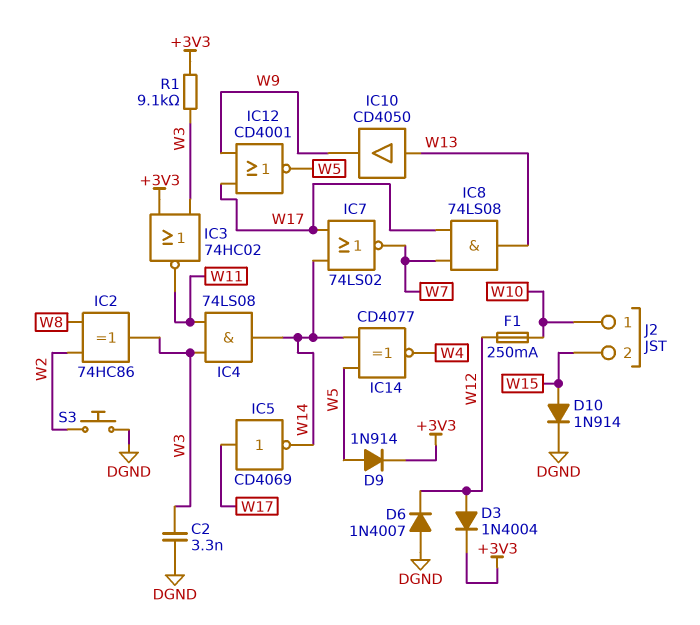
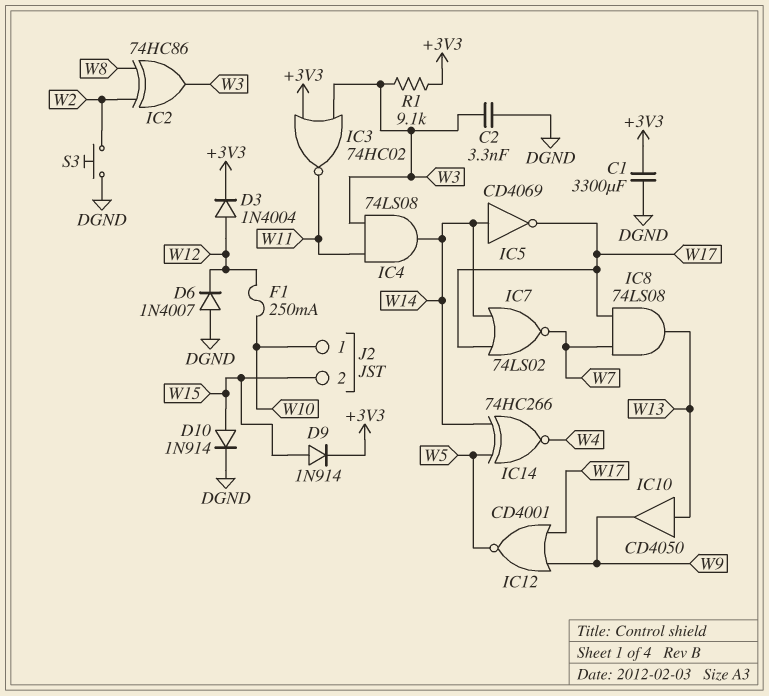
C1: none -> 3300uF (+3V3, DGND)
D9: diode 1N914 (A W5, K +3V3) -> diode 1N914 (A W15, K +3V3)
IC5: NOT CD4069 (in W17, out W14) -> NOT CD4069 (in W14, out W17)
IC14: XNOR CD4077 (in W5, in W14, out W4) -> XNOR 74HC266 (in W5, in W14, out W4)

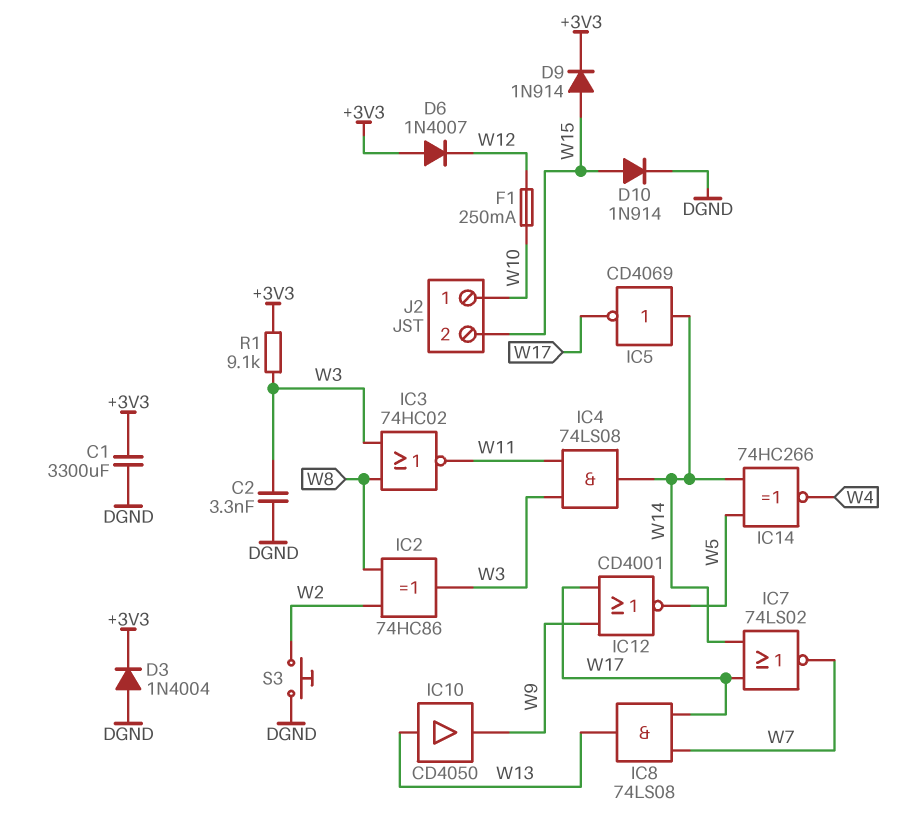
D3: diode 1N4004 (A W12, K +3V3) -> diode 1N4004 (A DGND, K +3V3)
D6: diode 1N4007 (A DGND, K W12) -> diode 1N4007 (A +3V3, K W12)
IC3: NOR 74HC02 (in +3V3, in W3, out W11) -> NOR 74HC02 (in W3, in W8, out W11)

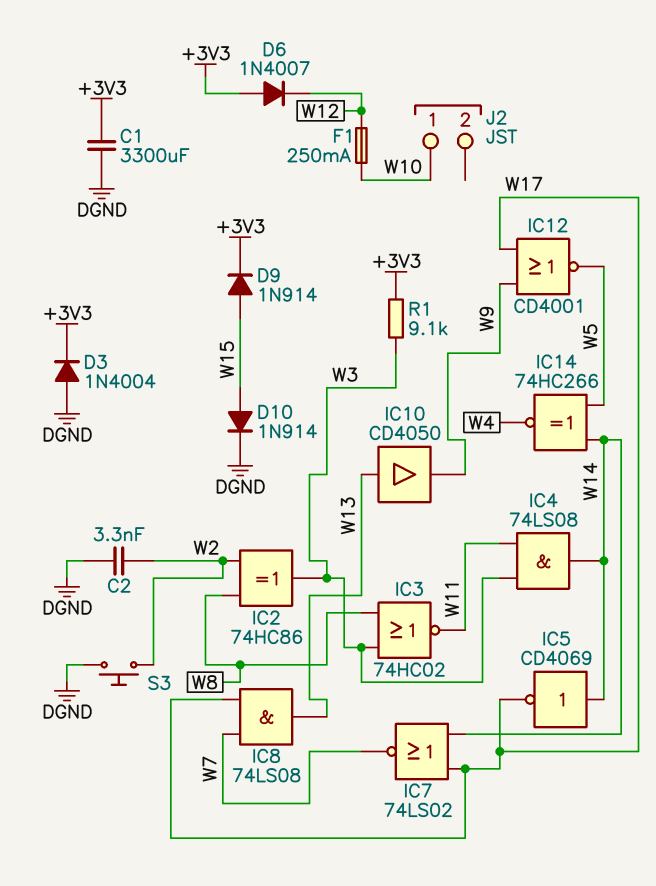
C2: 3.3nF (DGND, W3) -> 3.3nF (DGND, W2)
J2 pin 2: W15 -> none

